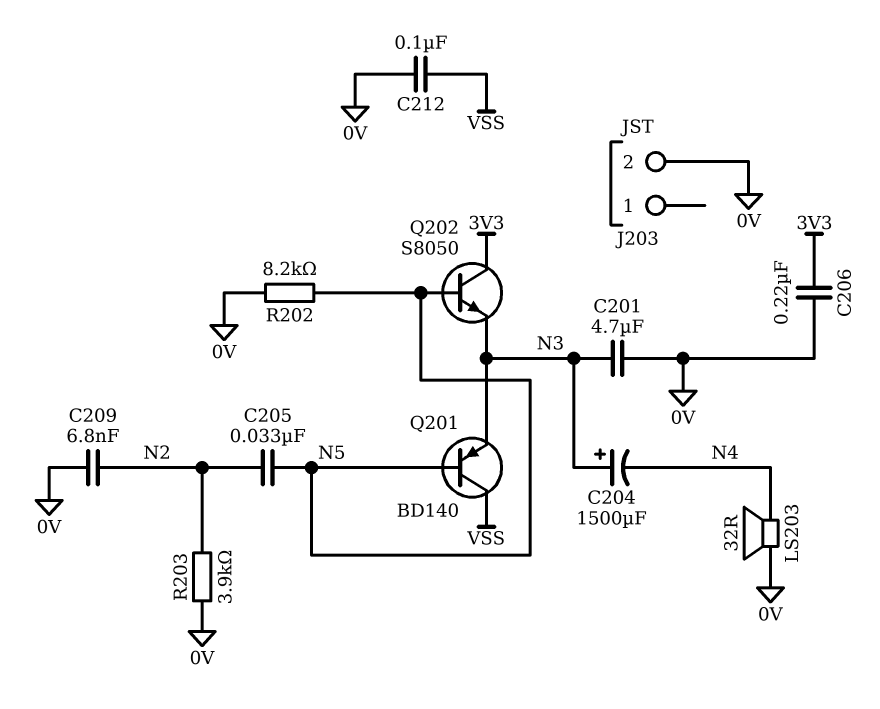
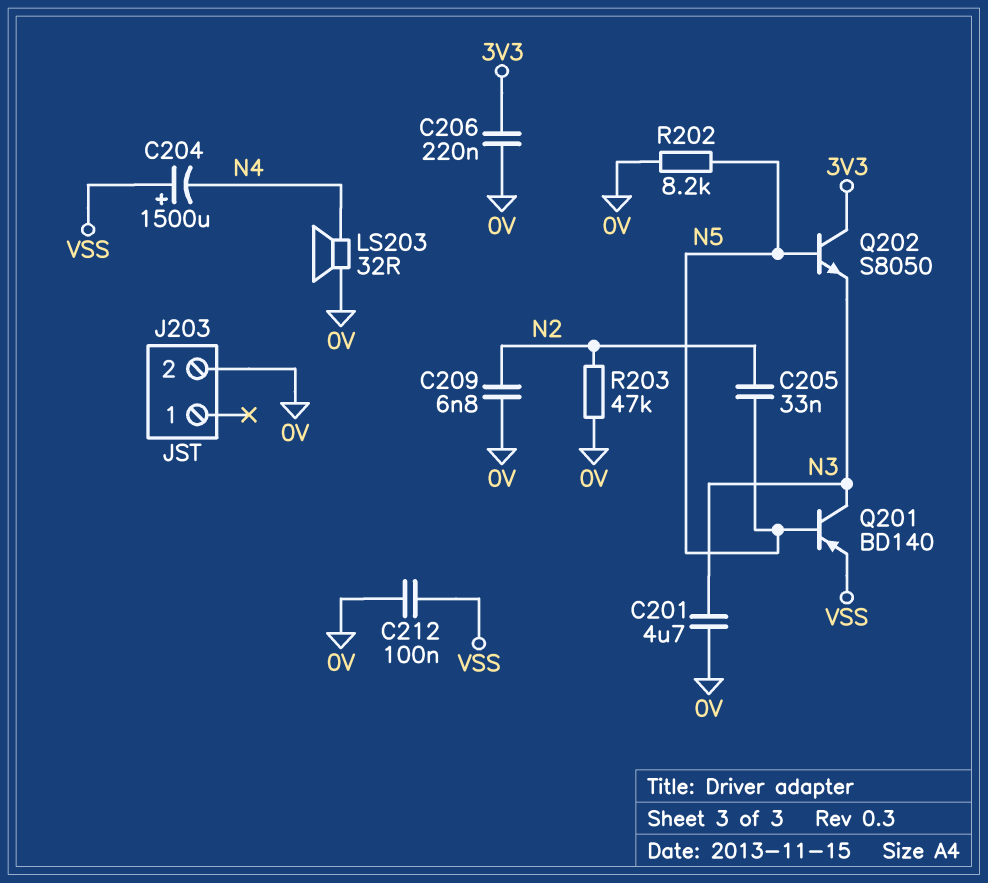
C204: 1500uF (plus N3, minus N4) -> 1500uF (plus VSS, minus N4)
Q201: PNP BD140 (B N5, C VSS, E N3) -> PNP BD140 (B N5, C N3, E VSS)
R203: 3.9k (0V, N2) -> 47k (0V, N2)

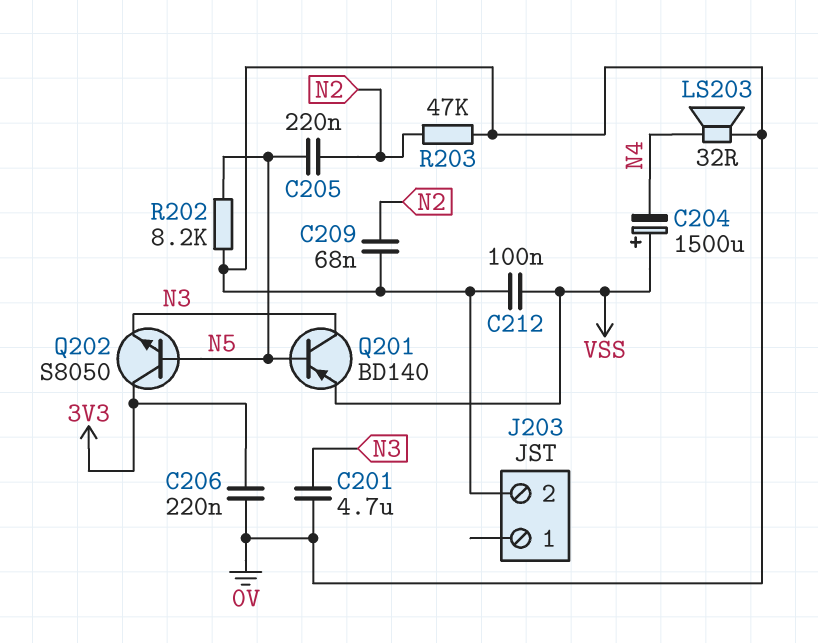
C205: 33nF (N2, N5) -> 220nF (N2, N5)
C209: 6.8nF (0V, N2) -> 68nF (0V, N2)

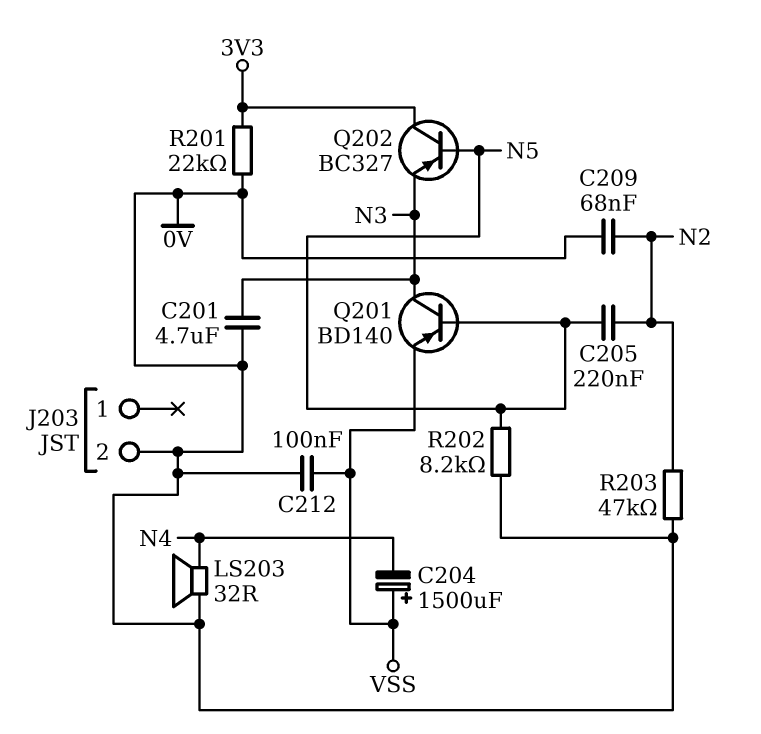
C206: 220nF (0V, 3V3) -> none
Q202: NPN S8050 (B N5, C 3V3, E N3) -> PNP BC327 (B N5, C 3V3, E N3)
R201: none -> 22k (0V, 3V3)

